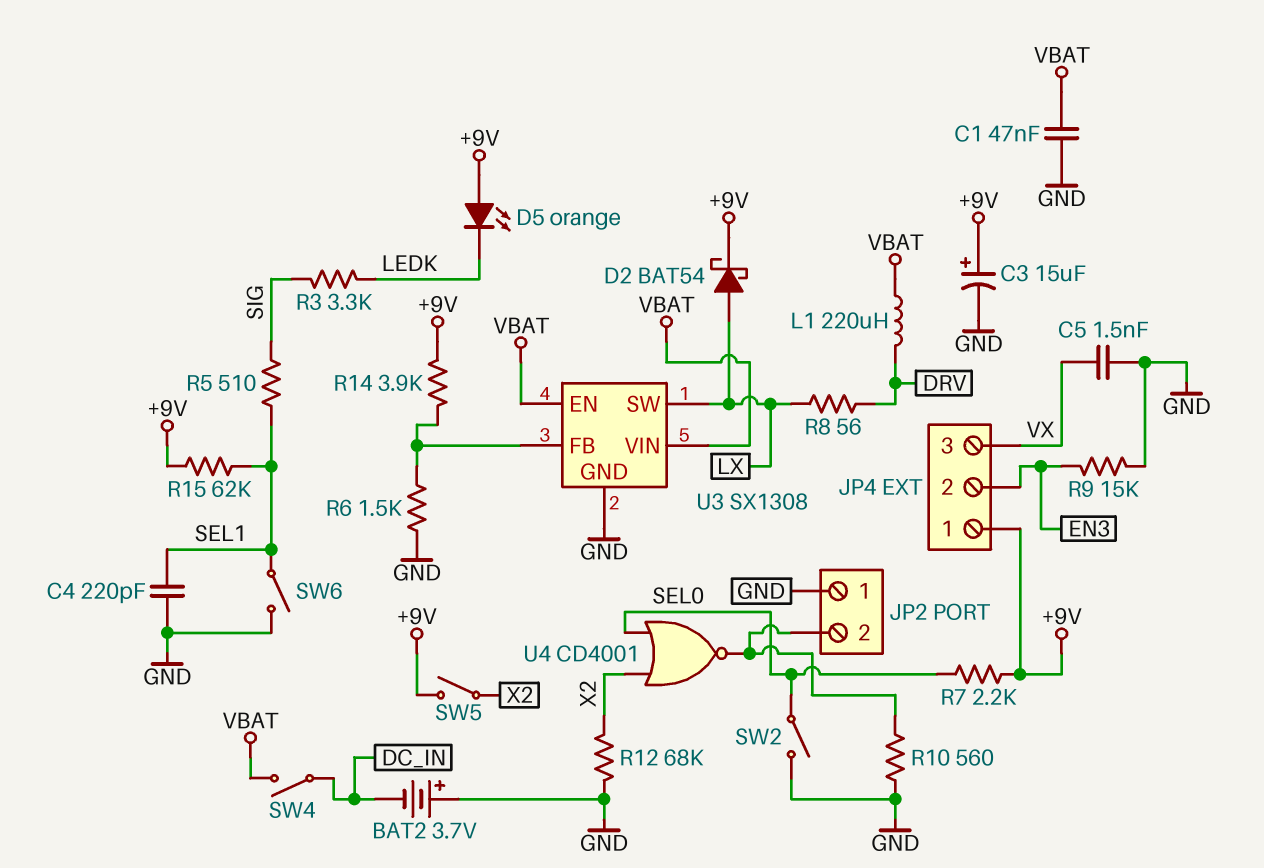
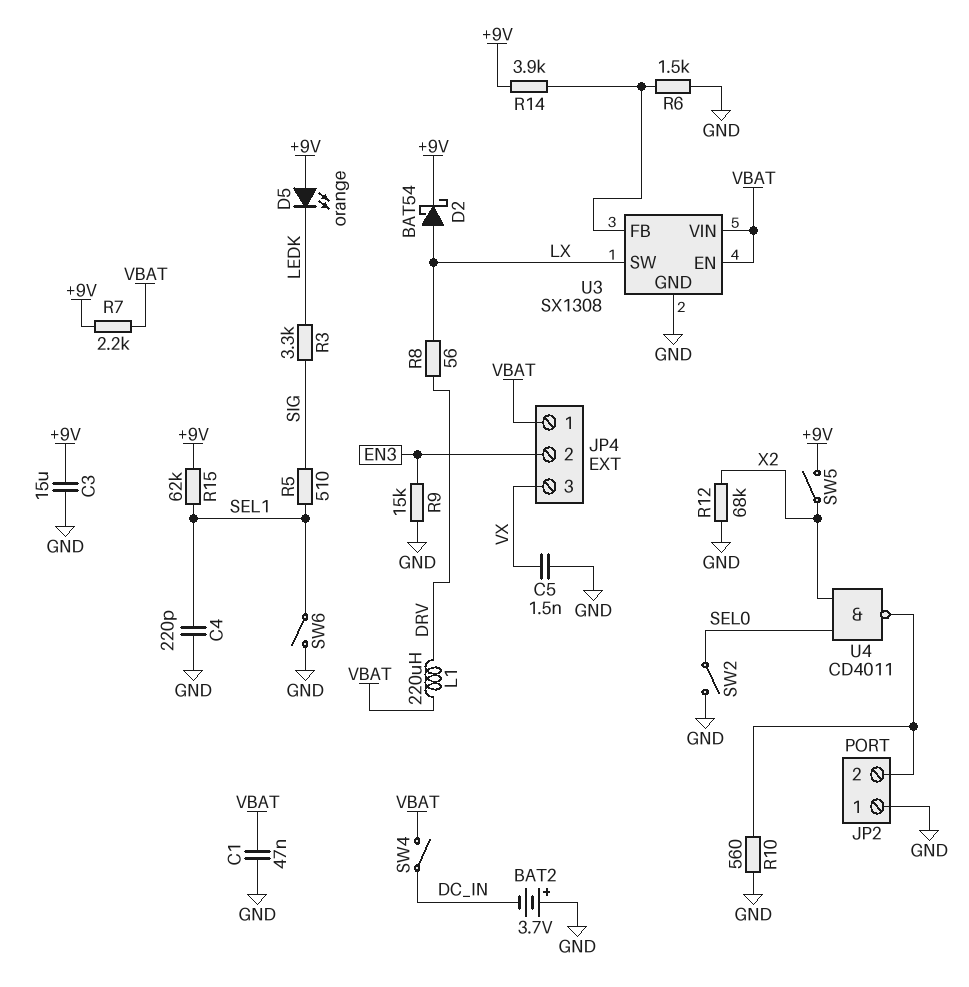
C3: 15uF (plus +9V, minus GND) -> 15uF (+9V, GND)
JP4 pin 1: +9V -> VBAT
R7: 2.2k (+9V, SEL0) -> 2.2k (+9V, VBAT)
U4: NOR CD4001 (in SEL0, in X2, out JP2/2) -> NAND CD4011 (in SEL0, in X2, out JP2/2)

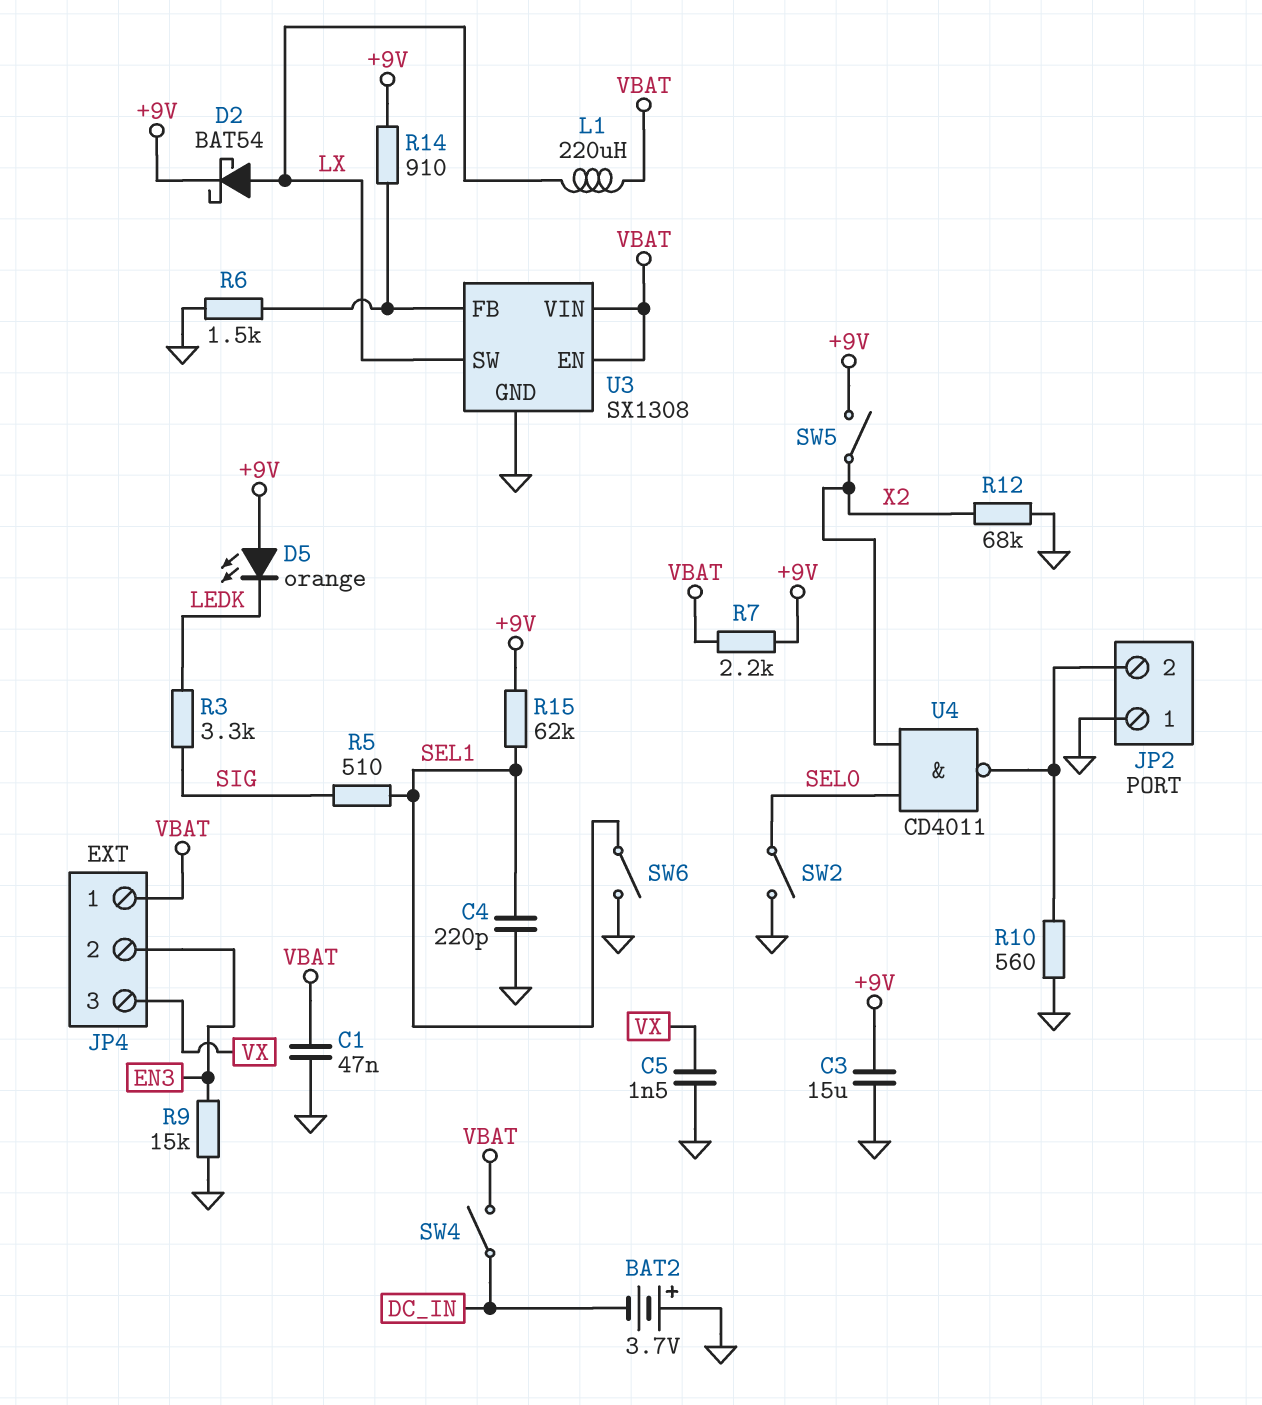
L1: 220uH (DRV, VBAT) -> 220uH (LX, VBAT)
R8: 56 (DRV, LX) -> none
R14: 3.9k (+9V, U3/FB) -> 910 (+9V, U3/FB)

